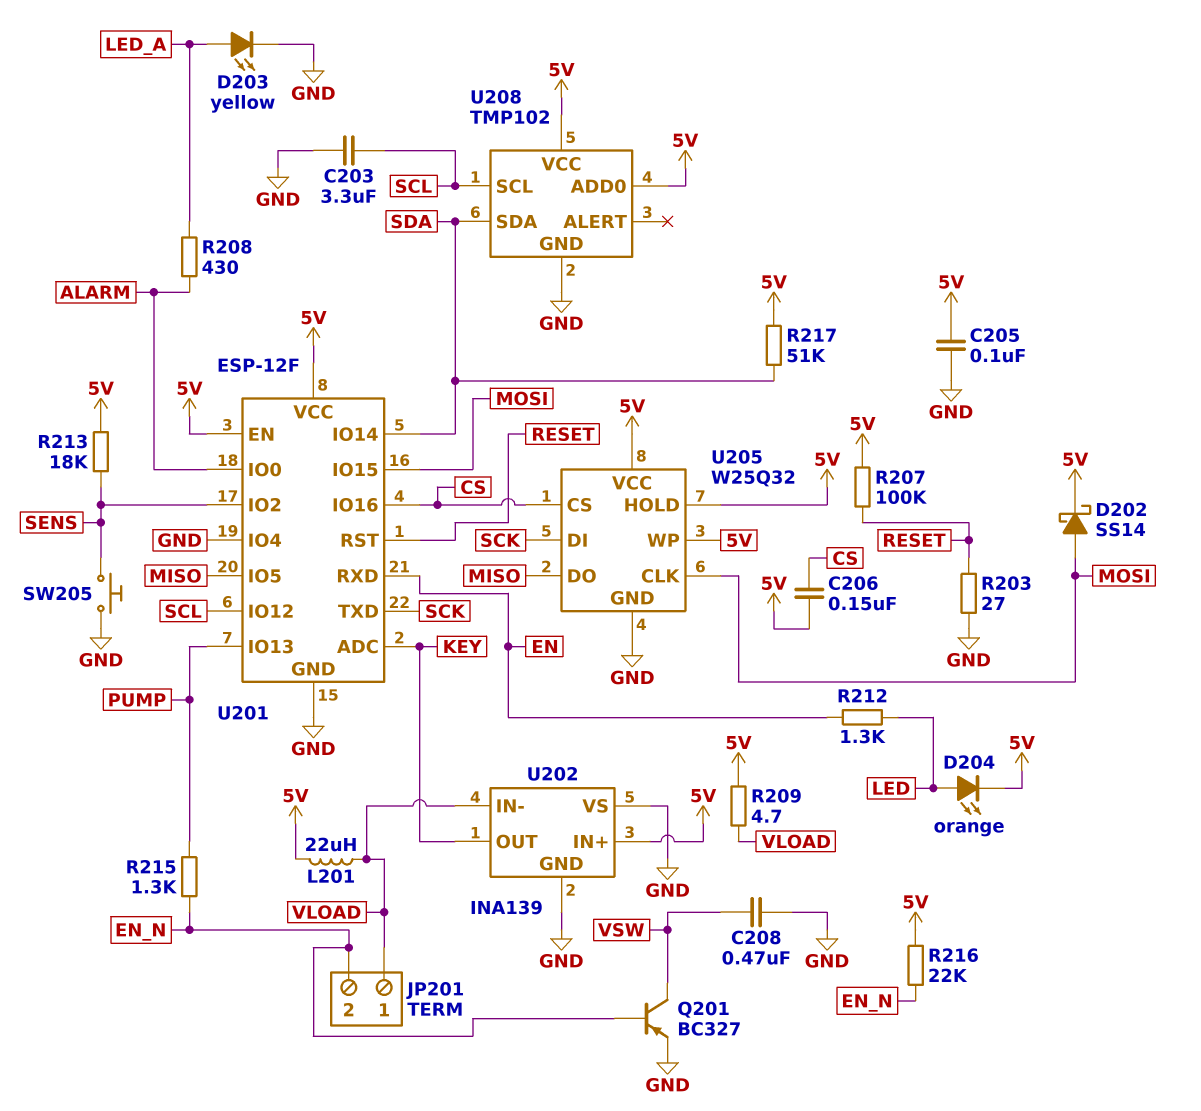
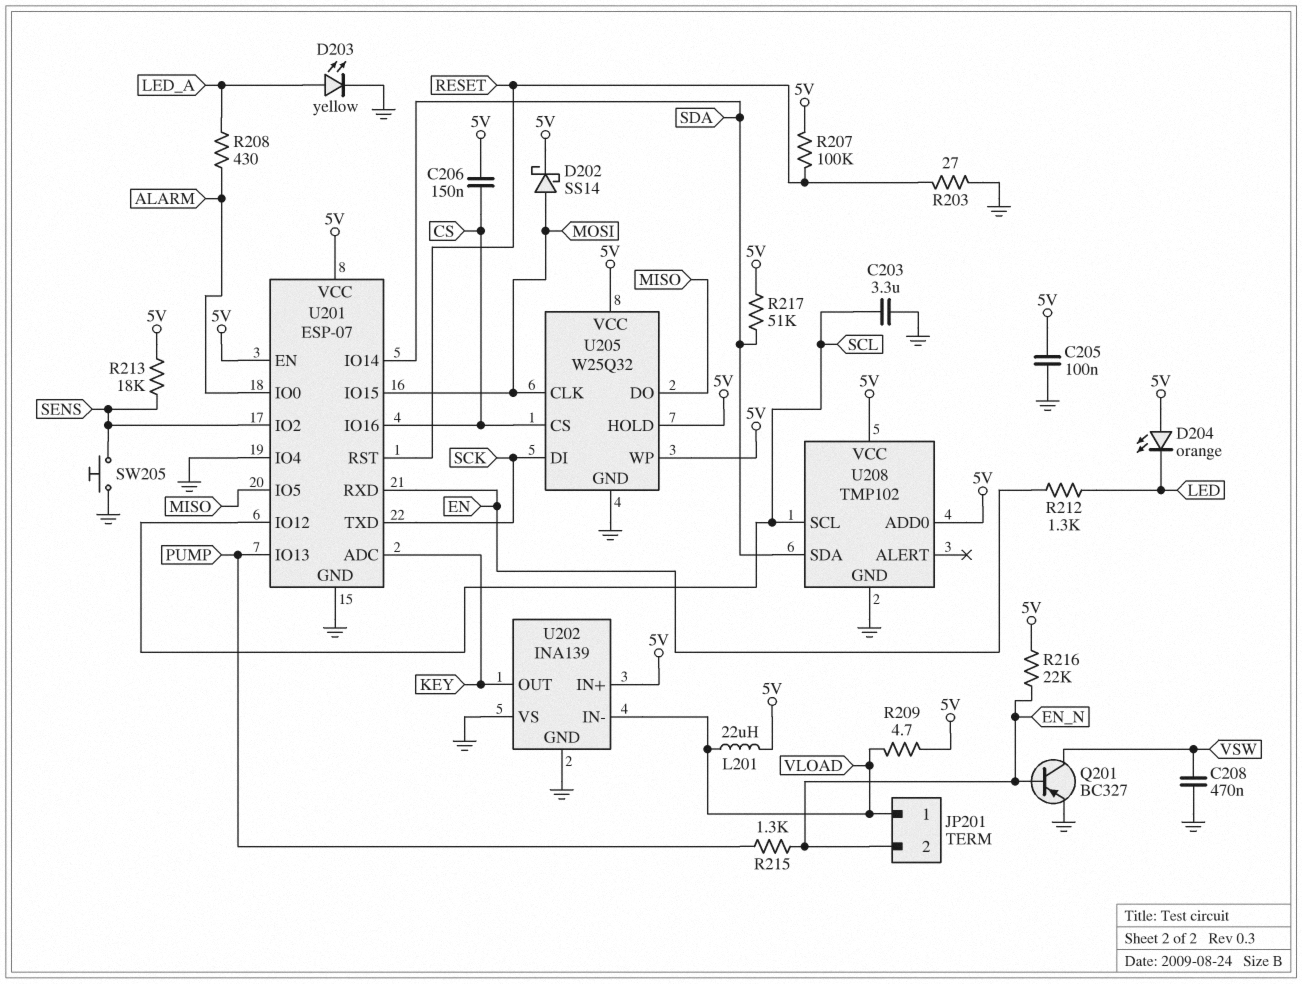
D204: LED orange (A LED, K 5V) -> LED orange (A 5V, K LED)
U201: ESP-12F -> ESP-07

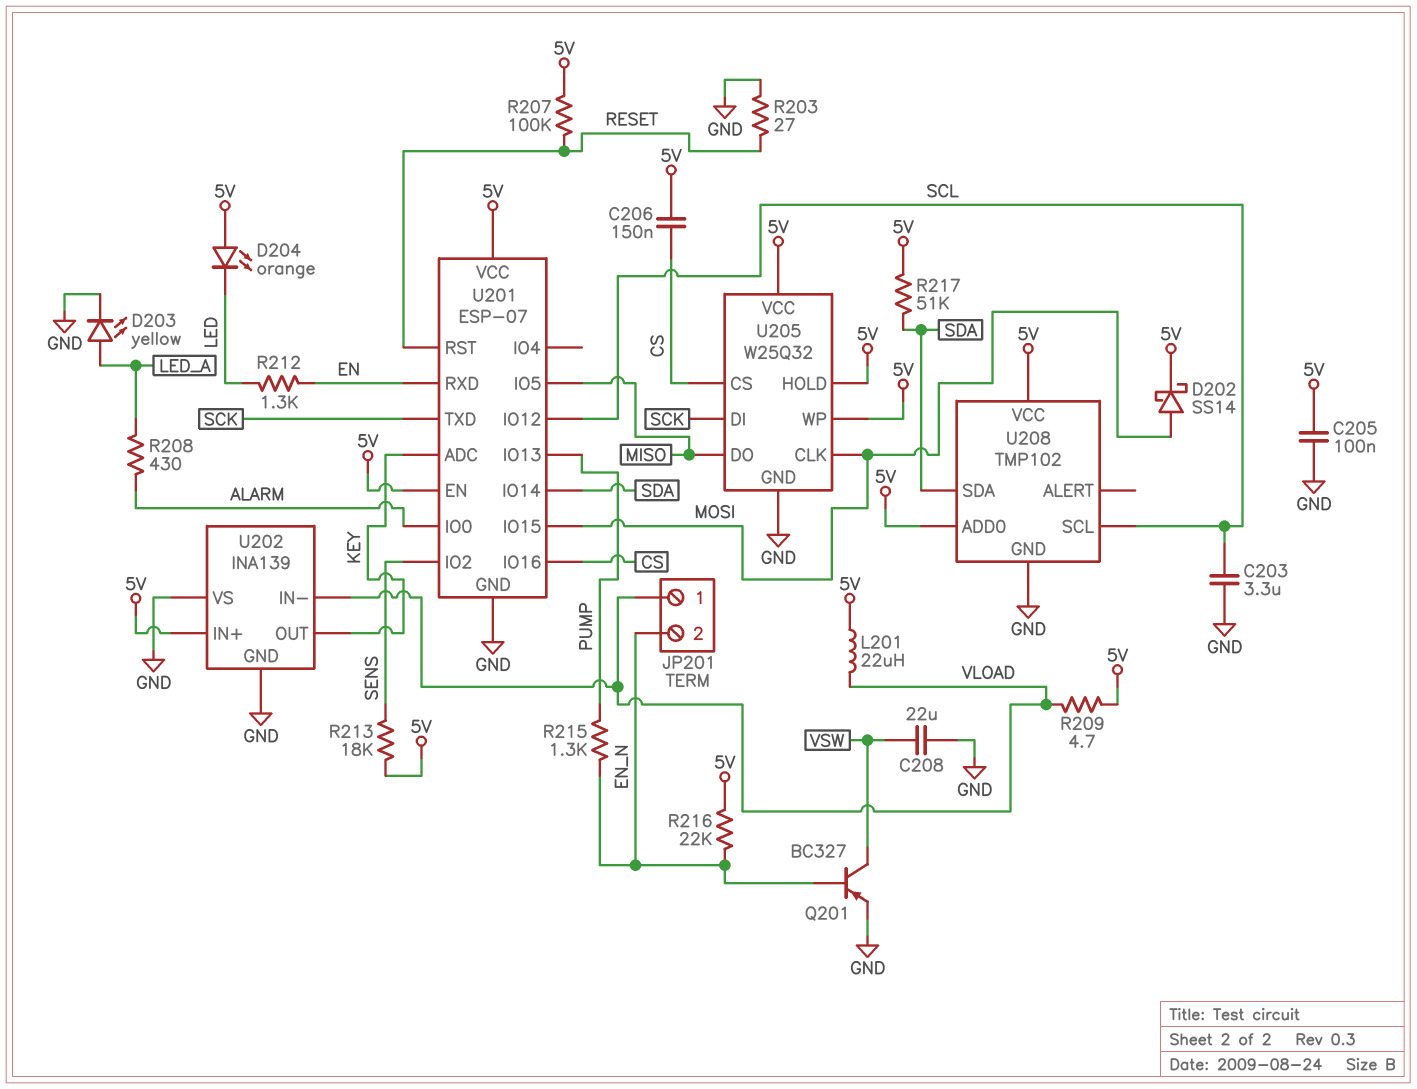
C208: 470nF (GND, VSW) -> 22uF (GND, VSW)
SW205: button (GND, SENS) -> none
U201 pin IO4: GND -> none

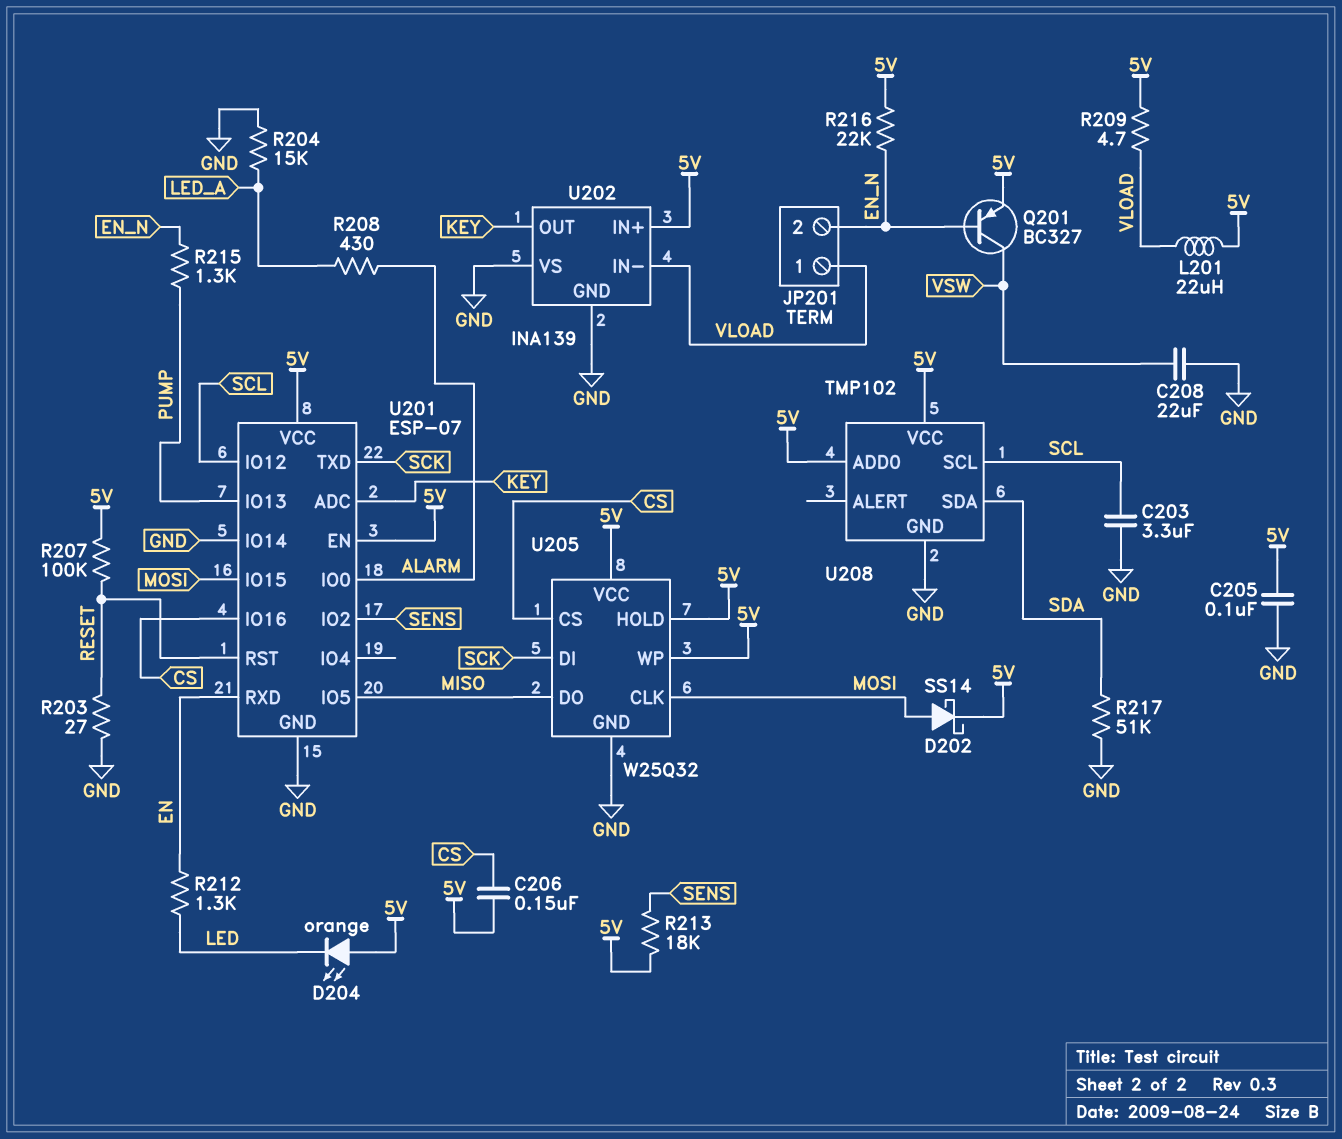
D203: LED yellow (A LED_A, K GND) -> none
Q201: PNP BC327 (B EN_N, C VSW, E GND) -> PNP BC327 (B EN_N, C VSW, E 5V)
R204: none -> 15k (GND, LED_A)
R217: 51k (5V, SDA) -> 51k (GND, SDA)
U201 pin IO14: SDA -> GND

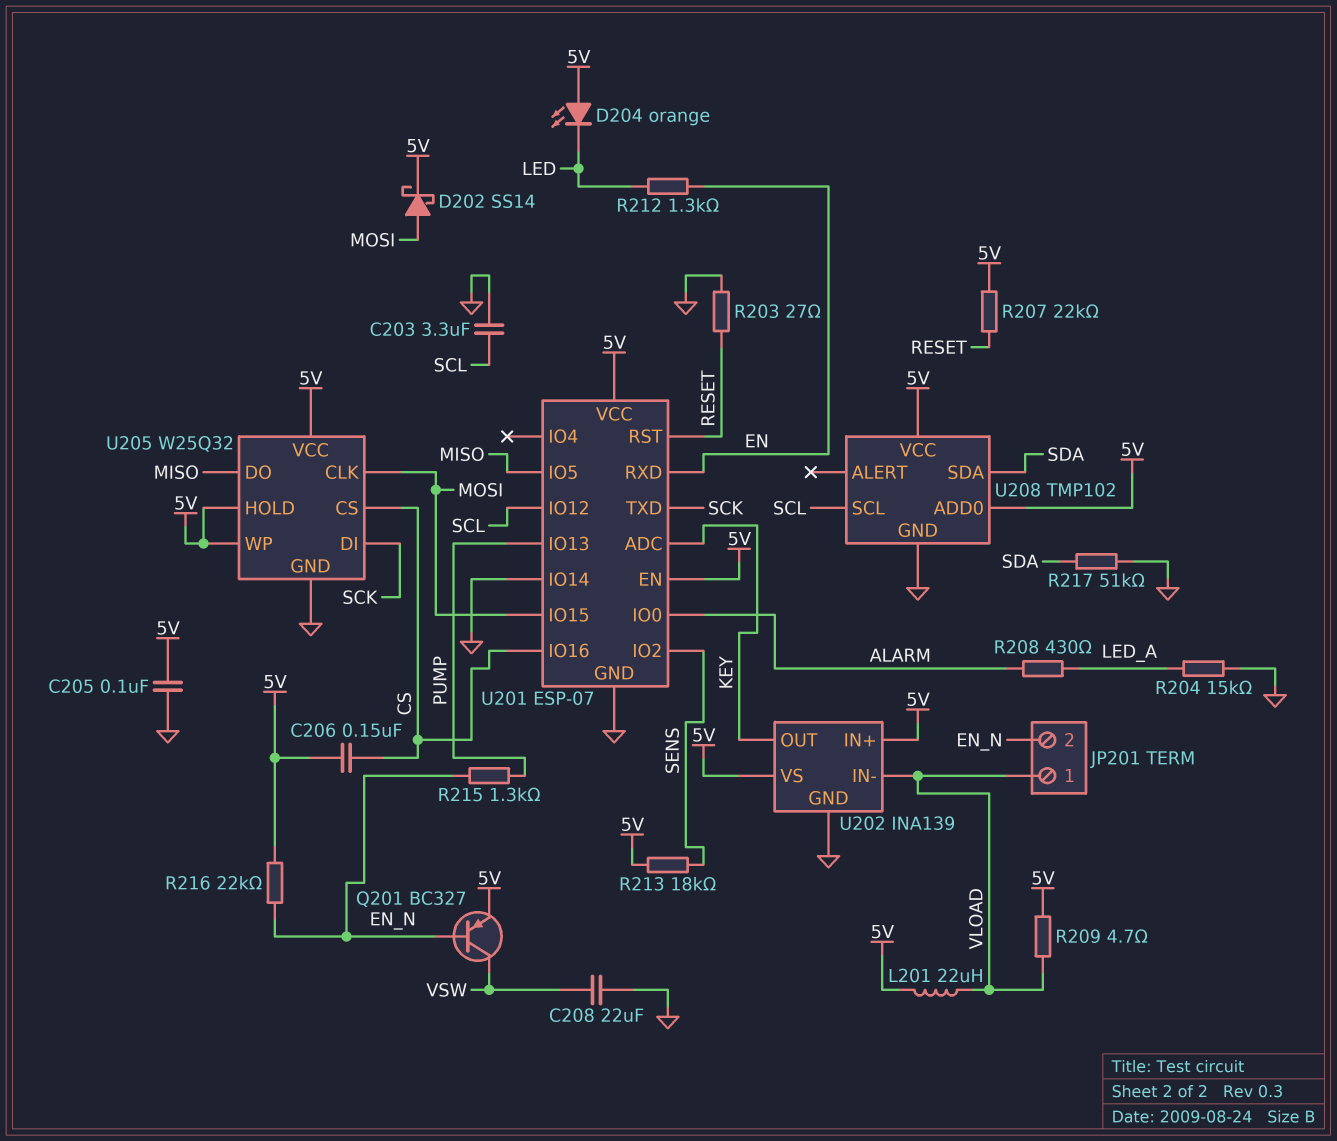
R207: 100k (5V, RESET) -> 22k (5V, RESET)
U202 pin VS: GND -> 5V

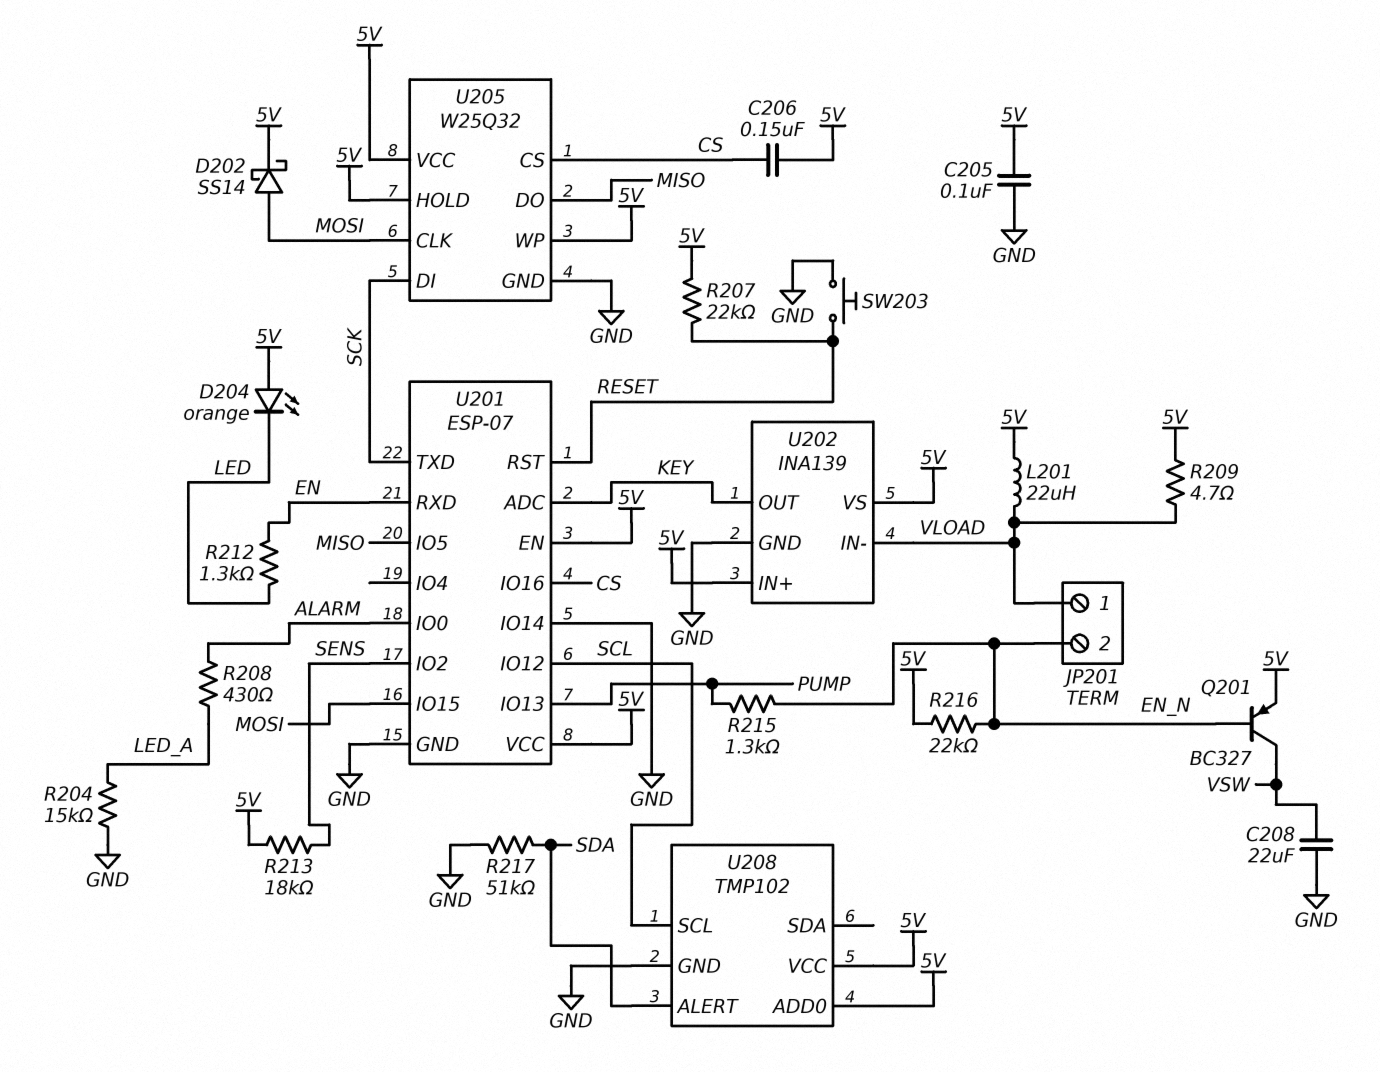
C203: 3.3uF (GND, SCL) -> none
R203: 27 (GND, RESET) -> none
SW203: none -> button (GND, RESET)
U208 pin ALERT: none -> SDA
U208 pin SDA: SDA -> none

